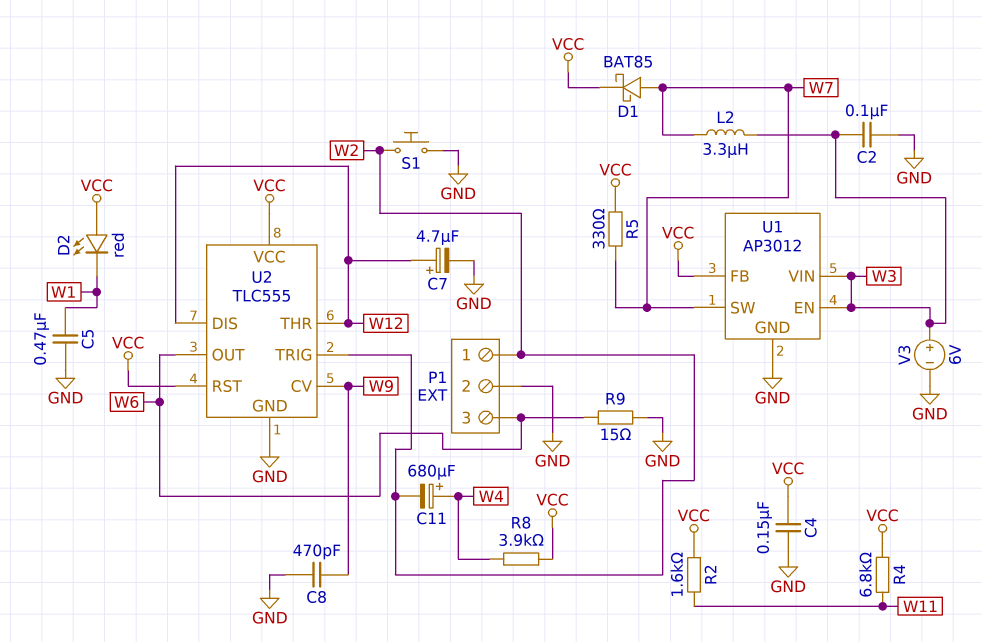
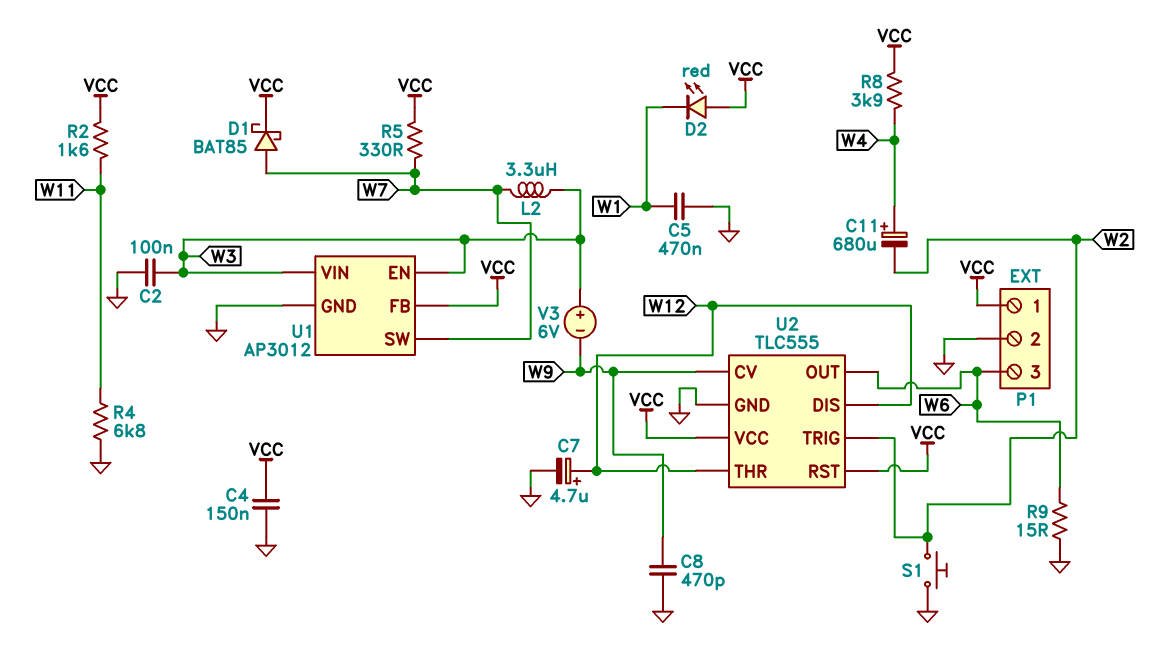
P1 pin 1: W2 -> VCC
R4: 6.8k (VCC, W11) -> 6.8k (GND, W11)
V3: 6V (plus W3, minus GND) -> 6V (plus W3, minus W9)

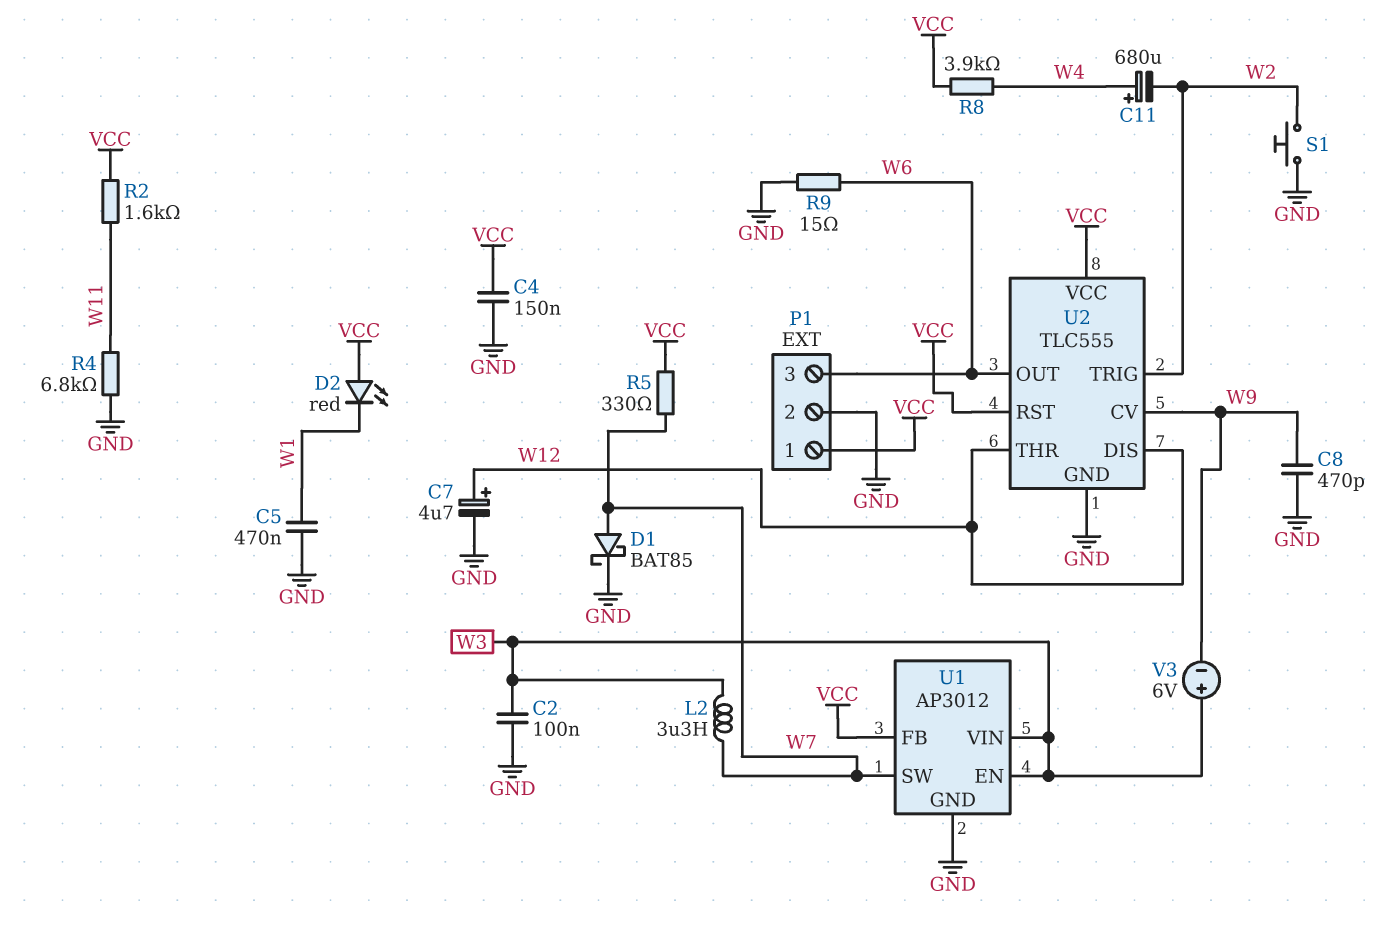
D1: schottky BAT85 (A W7, K VCC) -> schottky BAT85 (A W7, K GND)

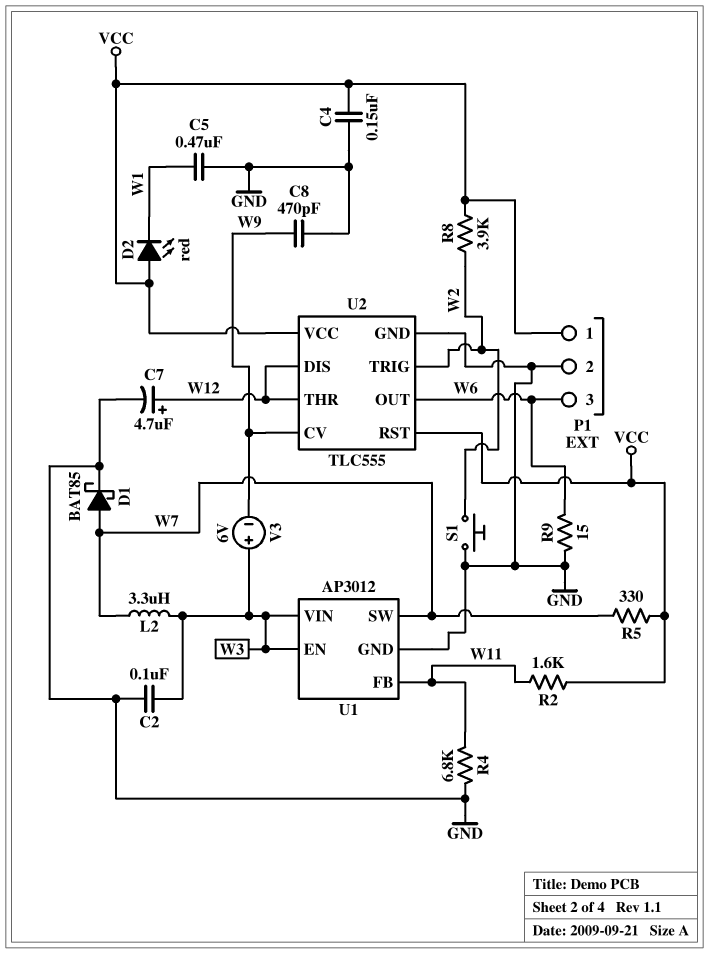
C11: 680uF (plus W4, minus W2) -> none
R8: 3.9k (VCC, W4) -> 3.9k (VCC, W2)
U1 pin FB: VCC -> W11

